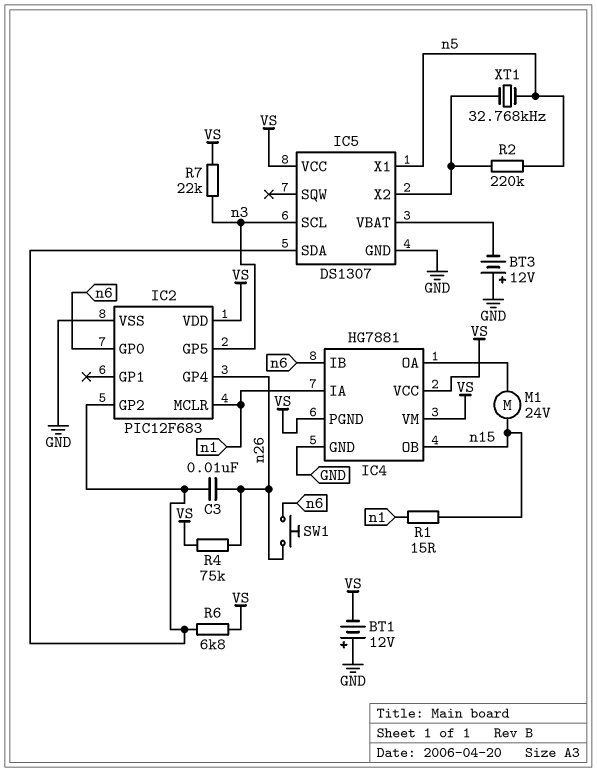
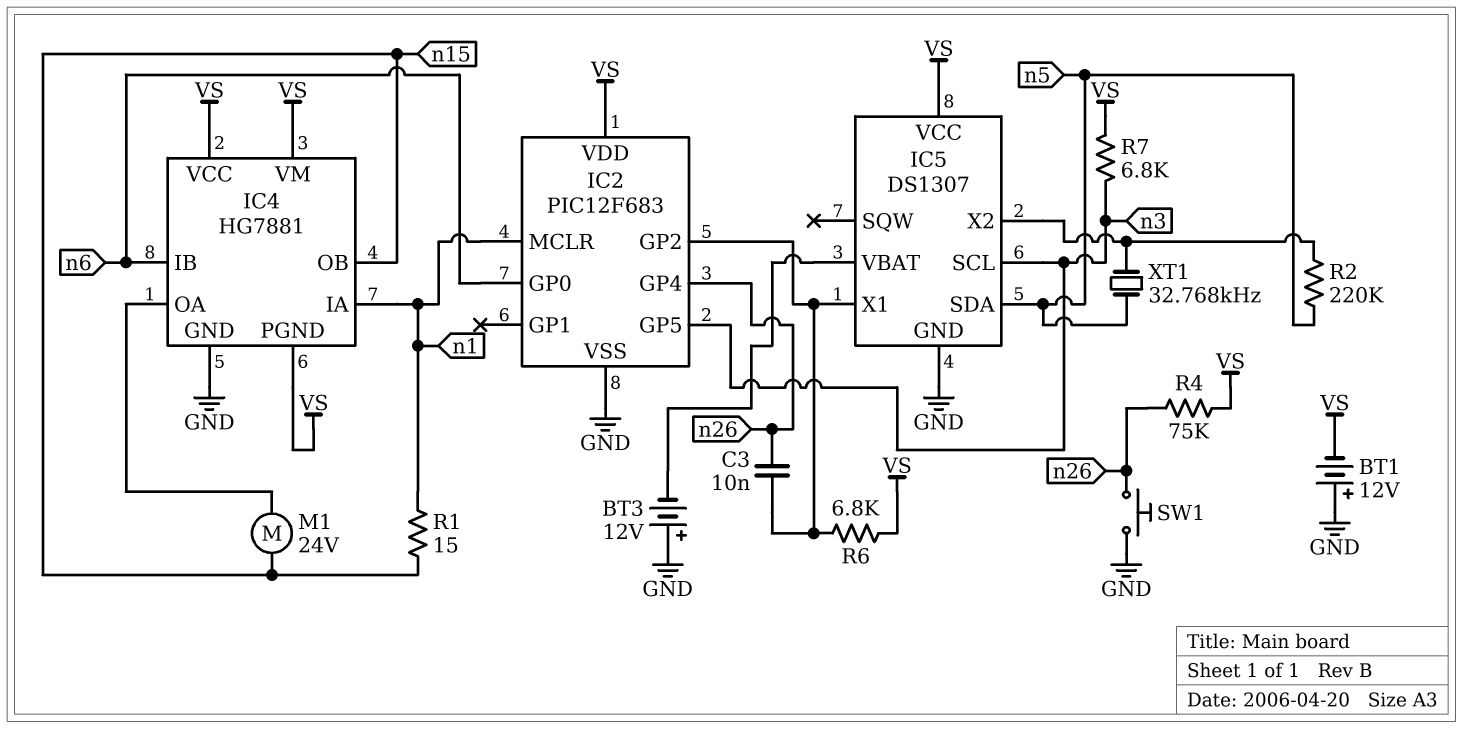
IC5 pin SDA: IC2/GP2 -> n5
IC5 pin X1: n5 -> IC2/GP2
R7: 22k (VS, n3) -> 6.8k (VS, n3)
SW1: button (n6, n26) -> button (GND, n26)

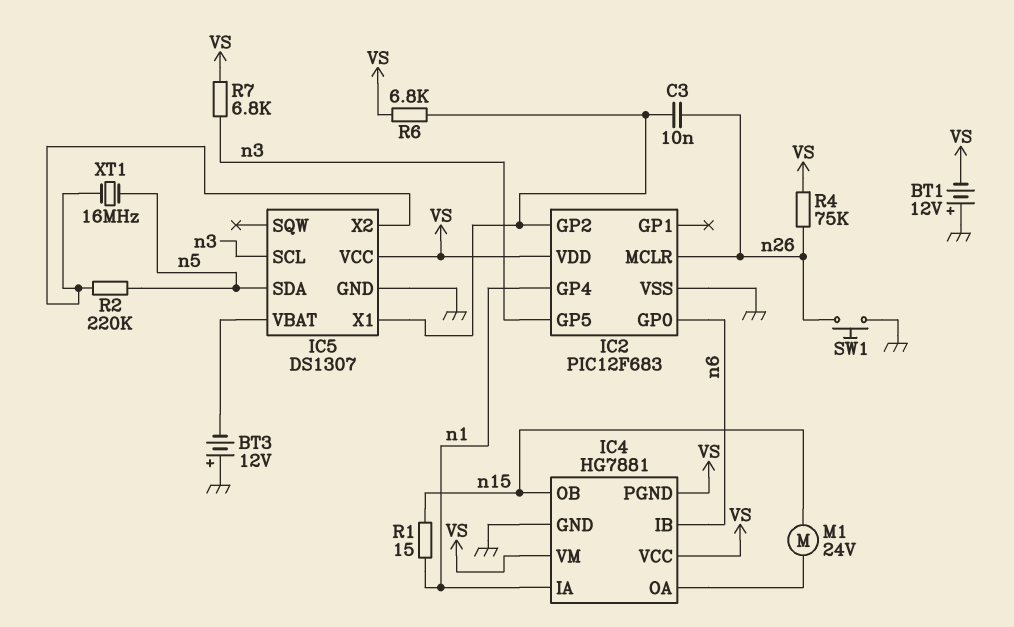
IC2 pin GP4: n26 -> n1
IC2 pin MCLR: n1 -> n26
XT1: 32.768kHz (IC5/X2, n5) -> 16MHz (IC5/X2, n5)

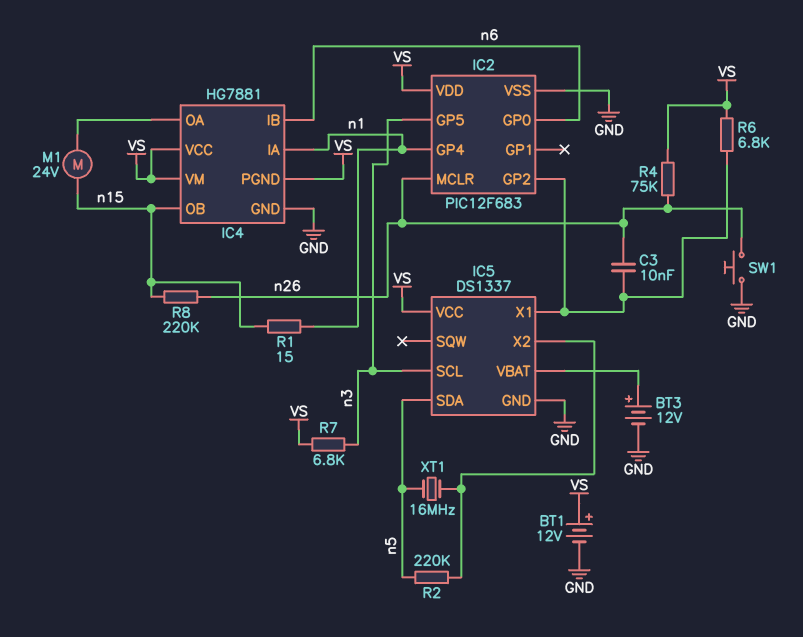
BT1: 12V (plus GND, minus VS) -> 12V (plus VS, minus GND)
BT3: 12V (plus GND, minus IC5/VBAT) -> 12V (plus IC5/VBAT, minus GND)
IC5: DS1307 -> DS1337
R8: none -> 220k (n15, n26)

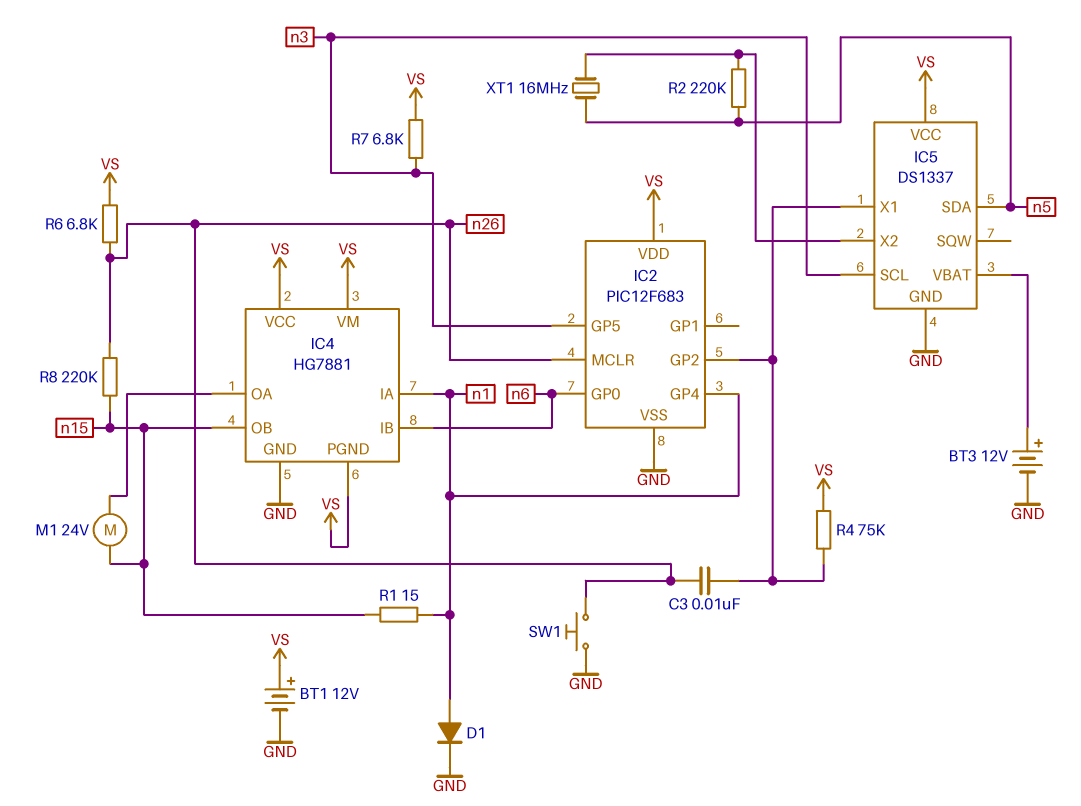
D1: none -> diode (A n1, K GND)
R4: 75k (VS, n26) -> 75k (IC2/GP2, VS)
R6: 6.8k (IC2/GP2, VS) -> 6.8k (VS, n26)

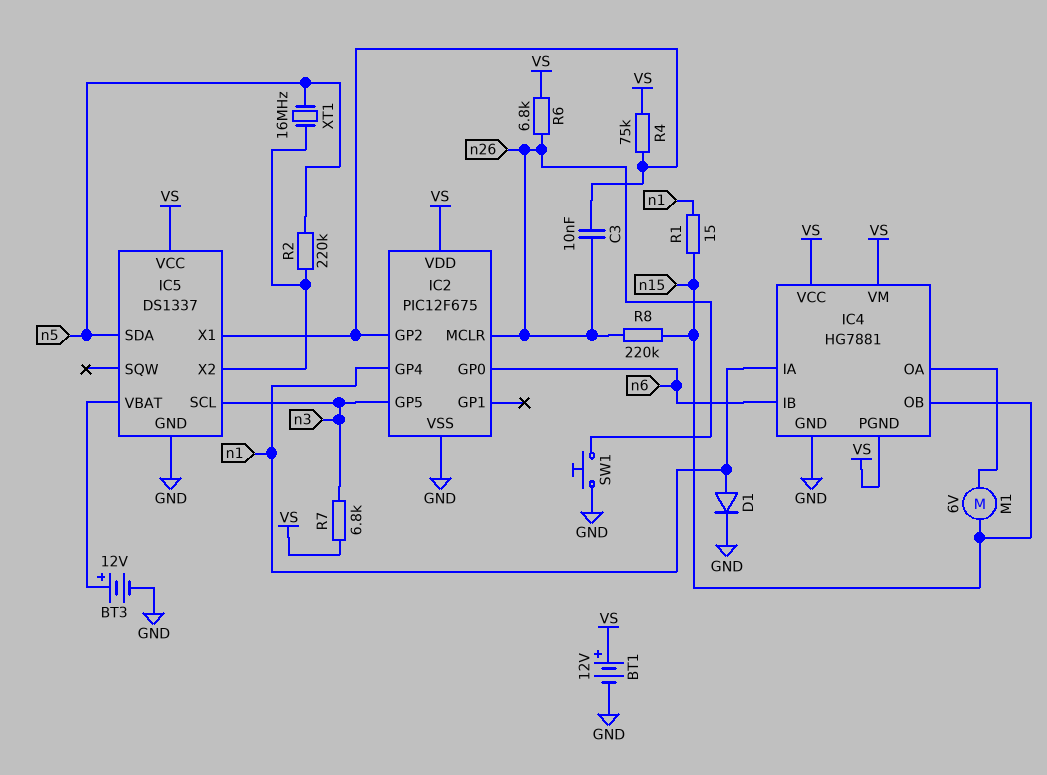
IC2: PIC12F683 -> PIC12F675
M1: motor 24V (IC4/OA, n15) -> motor 6V (IC4/OA, n15)

